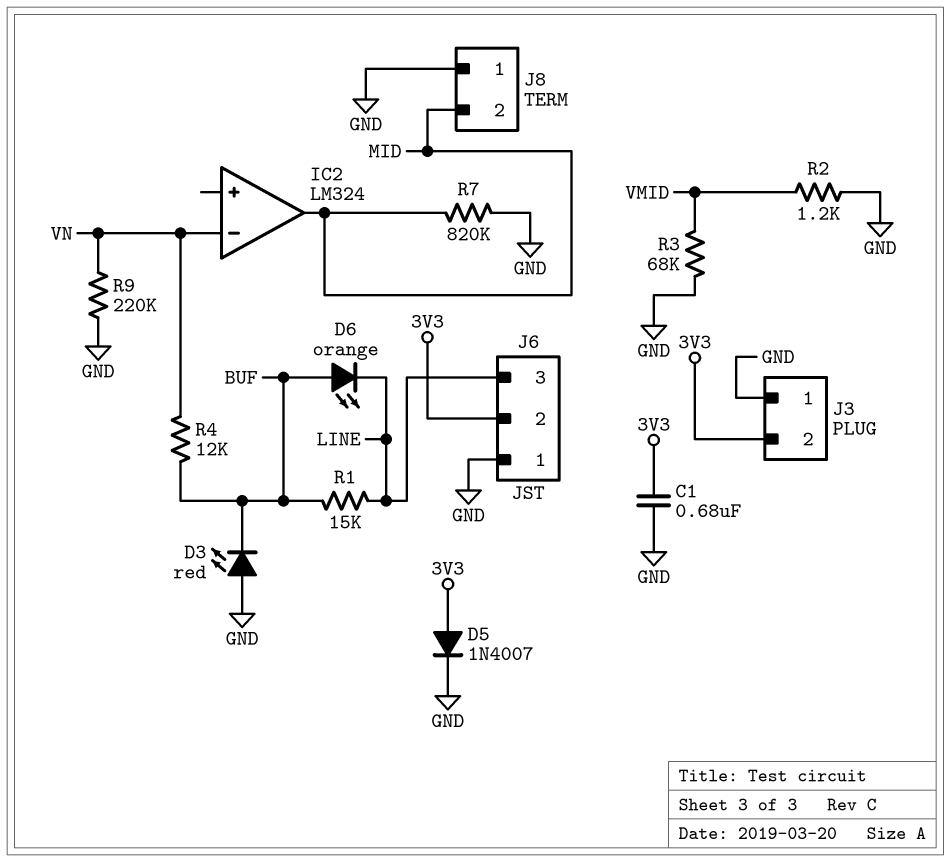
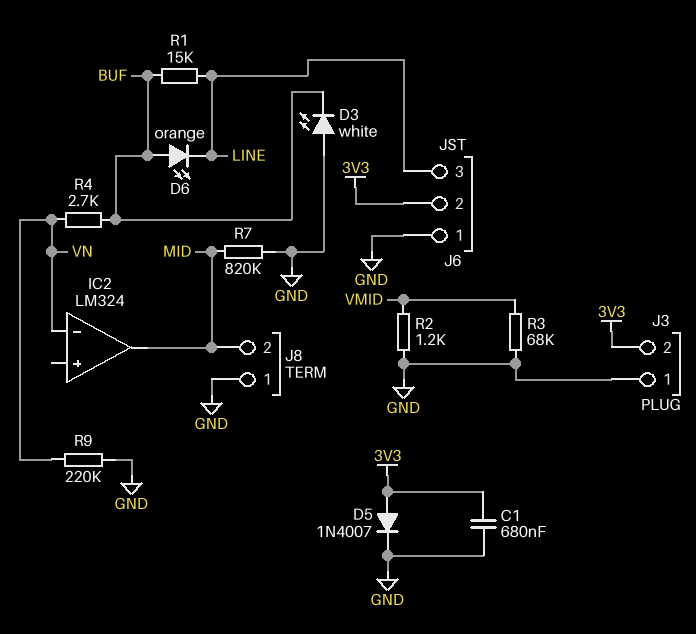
D3: LED red (A GND, K BUF) -> LED white (A GND, K BUF)
R4: 12k (BUF, VN) -> 2.7k (BUF, VN)

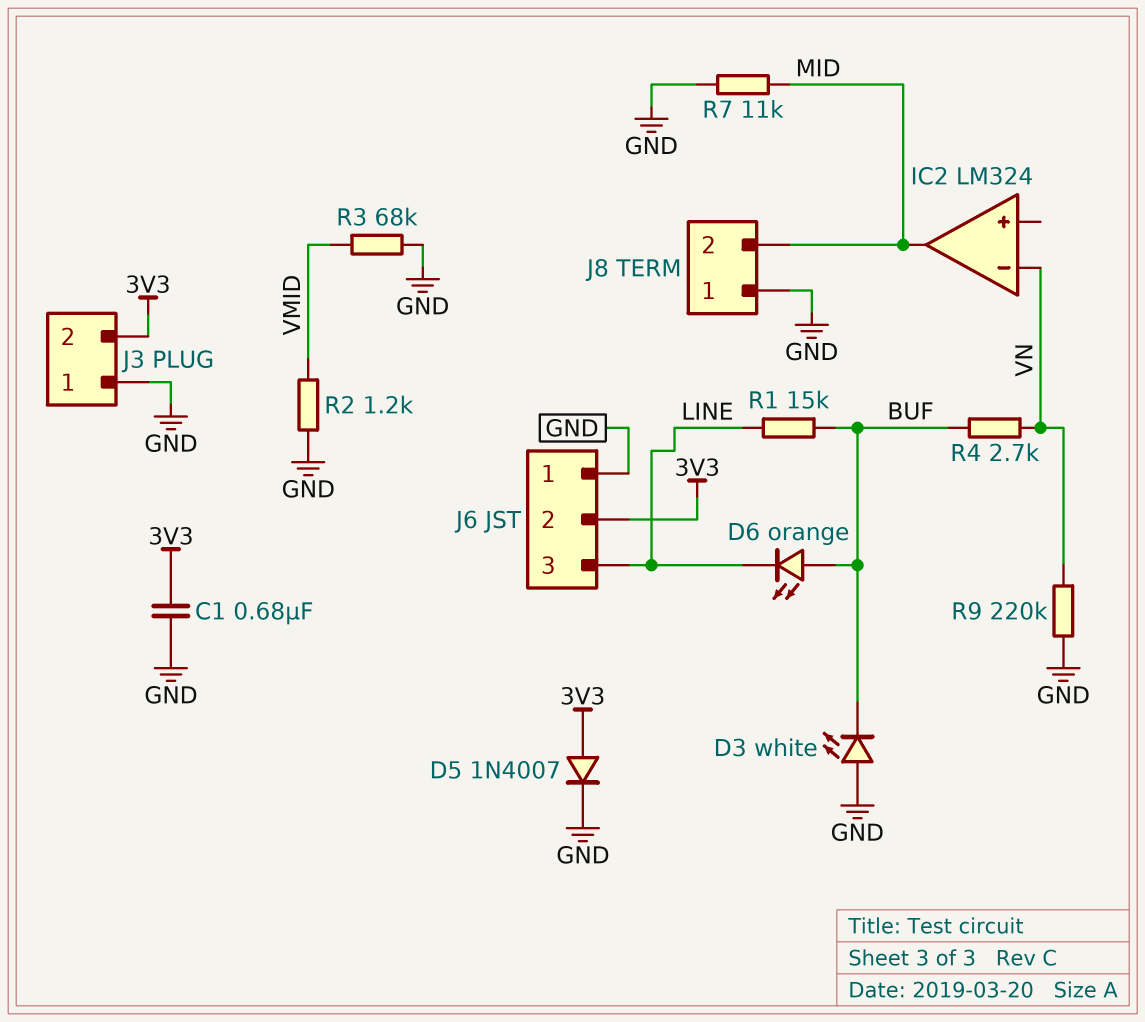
R7: 820k (GND, MID) -> 11k (GND, MID)

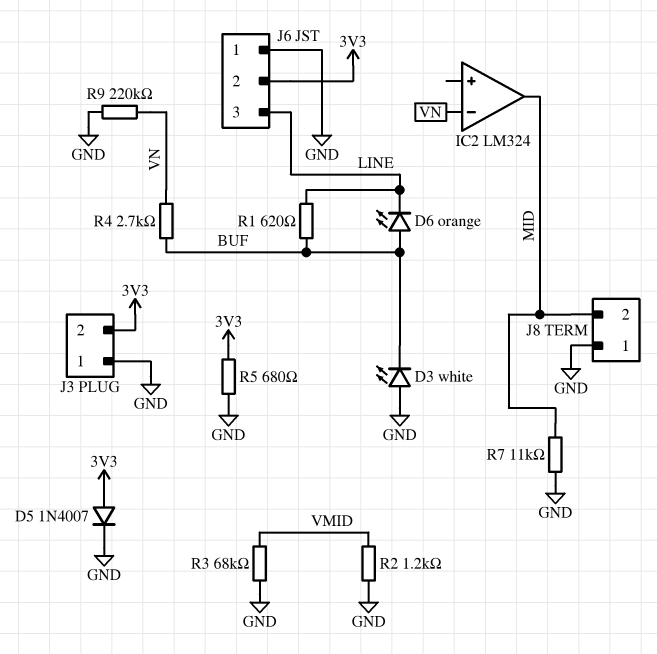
C1: 680nF (3V3, GND) -> none
R1: 15k (BUF, LINE) -> 620 (BUF, LINE)
R5: none -> 680 (3V3, GND)

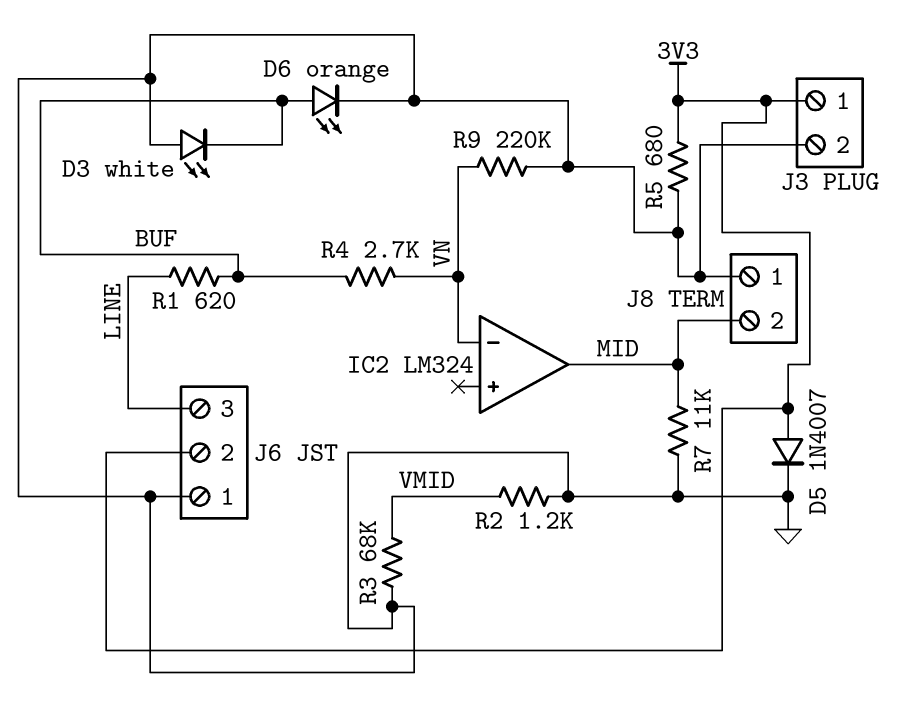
D6: LED orange (A BUF, K LINE) -> LED orange (A BUF, K GND)
J3 pin 1: GND -> 3V3
J3 pin 2: 3V3 -> GND

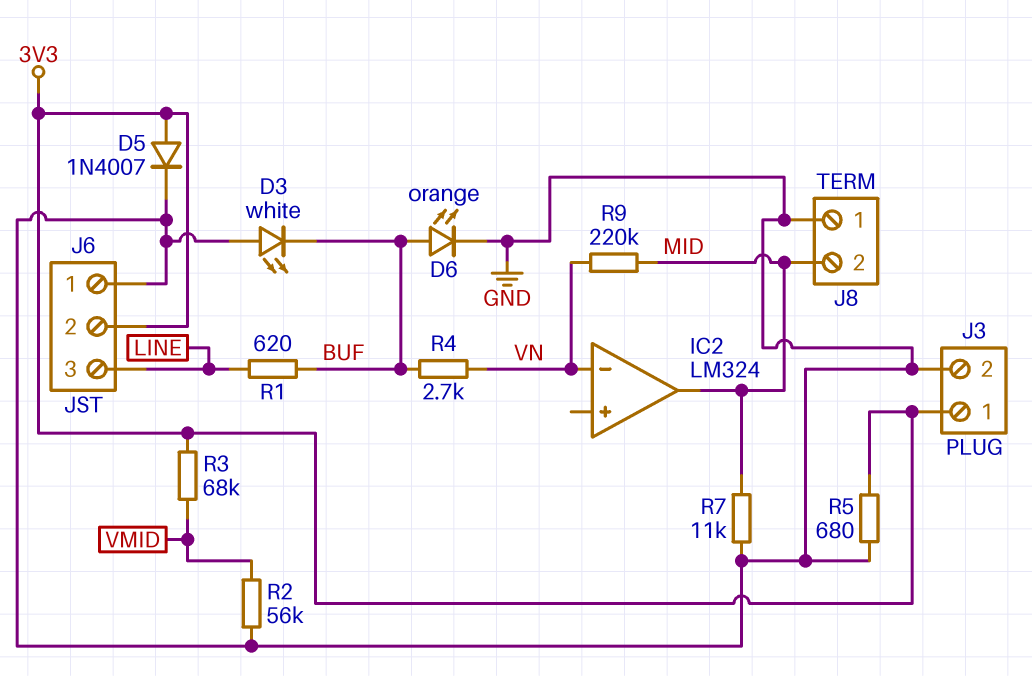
R2: 1.2k (GND, VMID) -> 56k (GND, VMID)
R3: 68k (GND, VMID) -> 68k (3V3, VMID)
R9: 220k (GND, VN) -> 220k (MID, VN)

